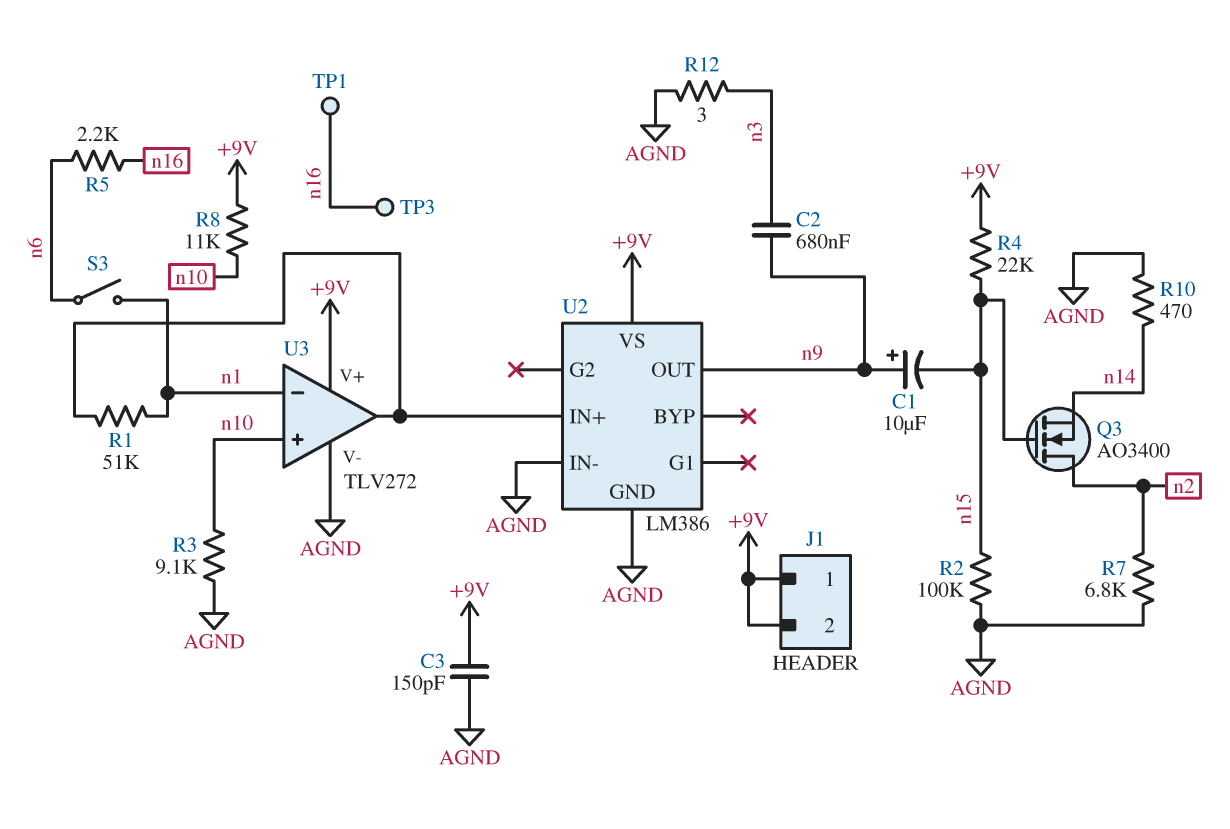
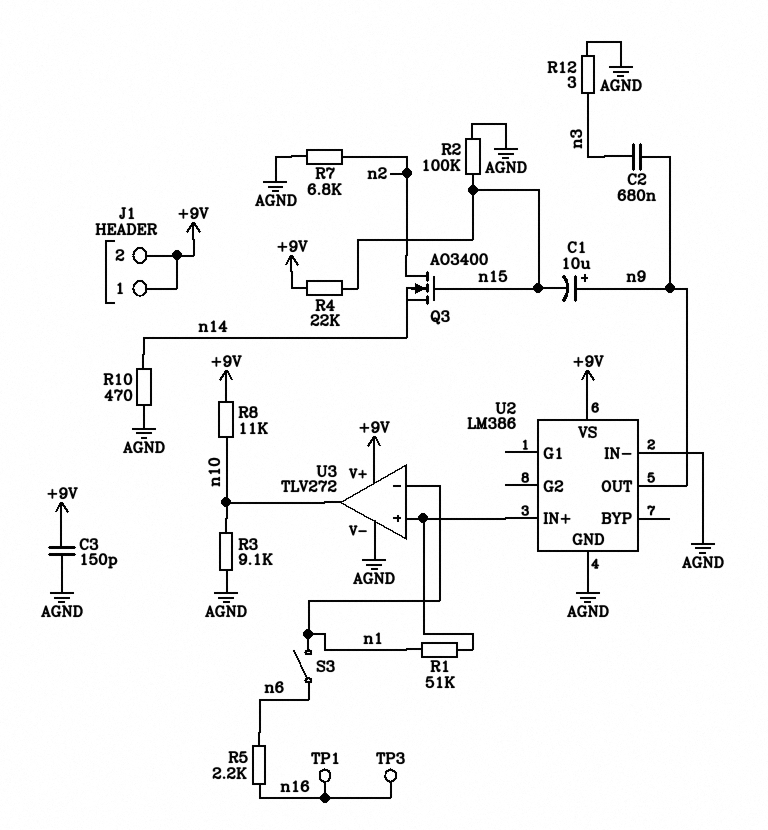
U3 pin in+: n10 -> U2/IN+
U3 pin out: U2/IN+ -> n10

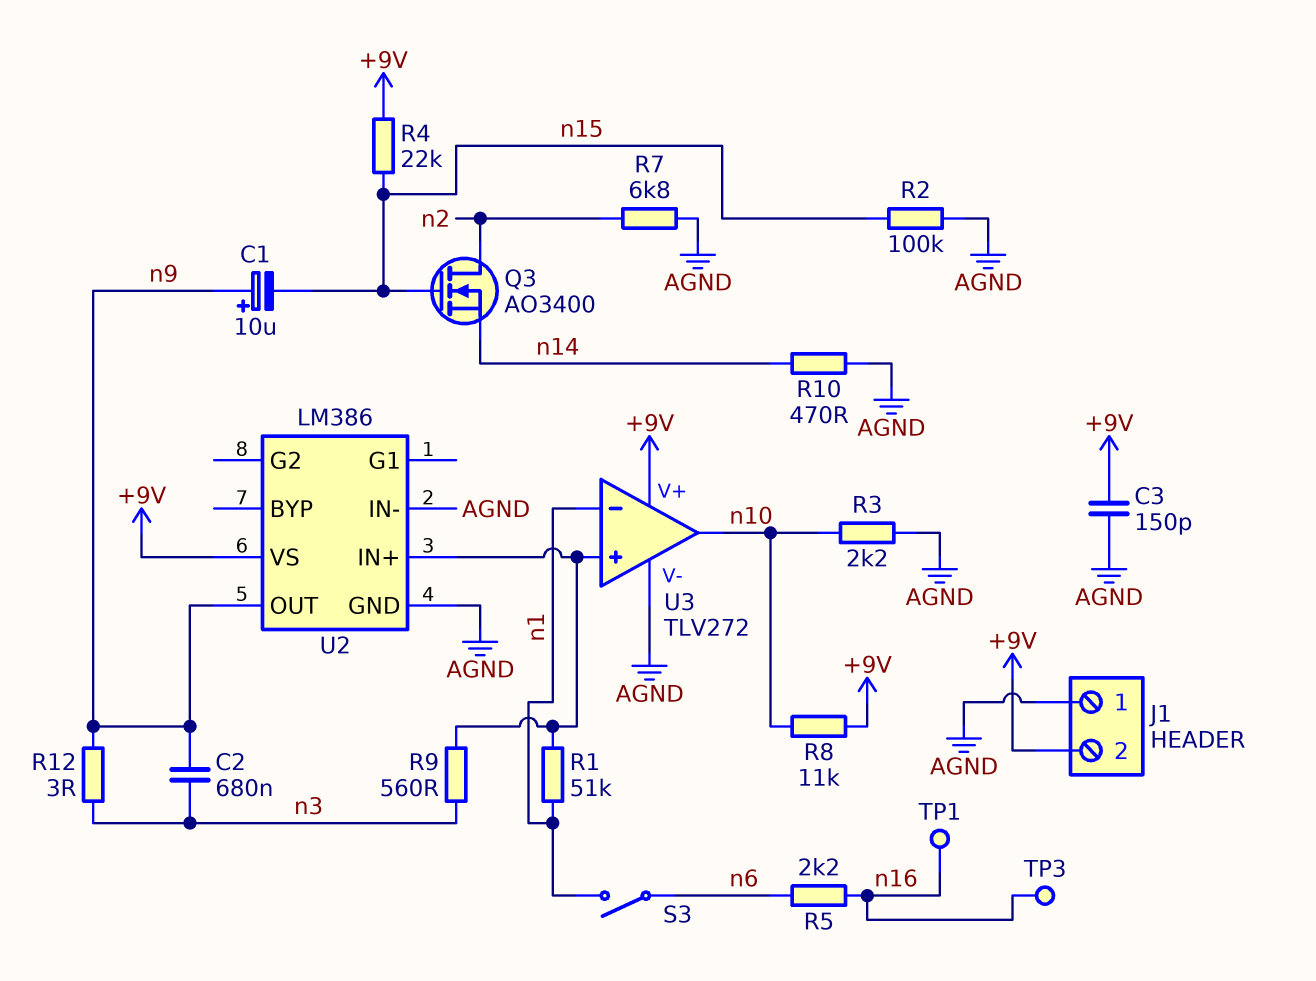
J1 pin 1: +9V -> AGND
R3: 9.1k (AGND, n10) -> 2.2k (AGND, n10)
R9: none -> 560 (U2/IN+, n3)
R12: 3 (AGND, n3) -> 3 (n3, n9)

